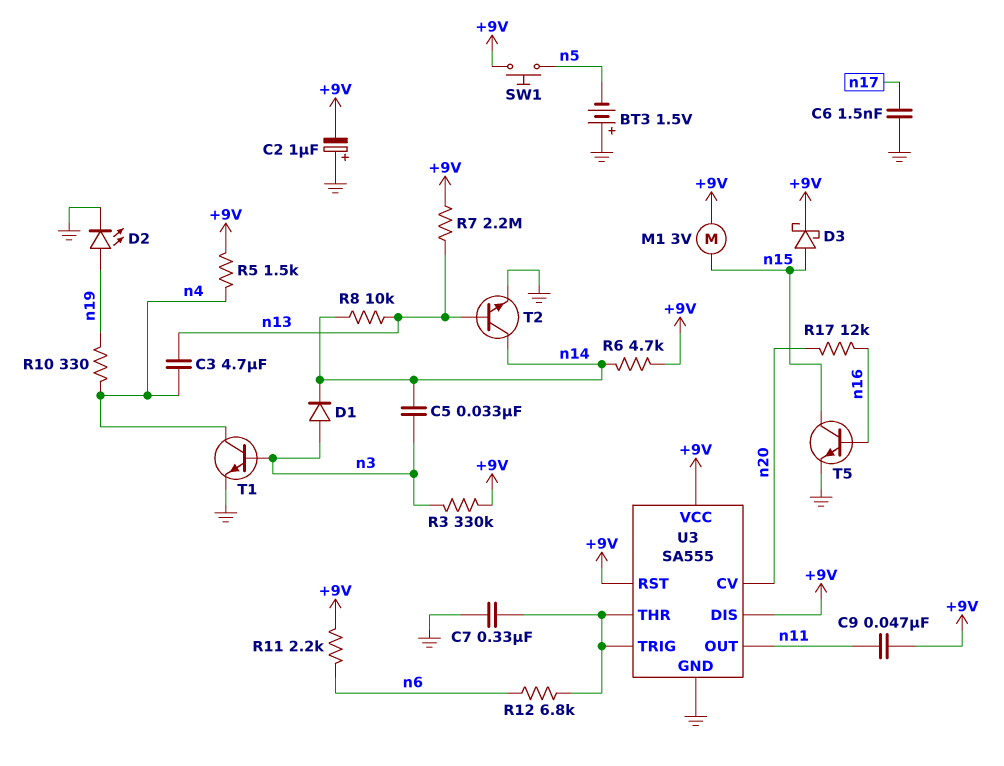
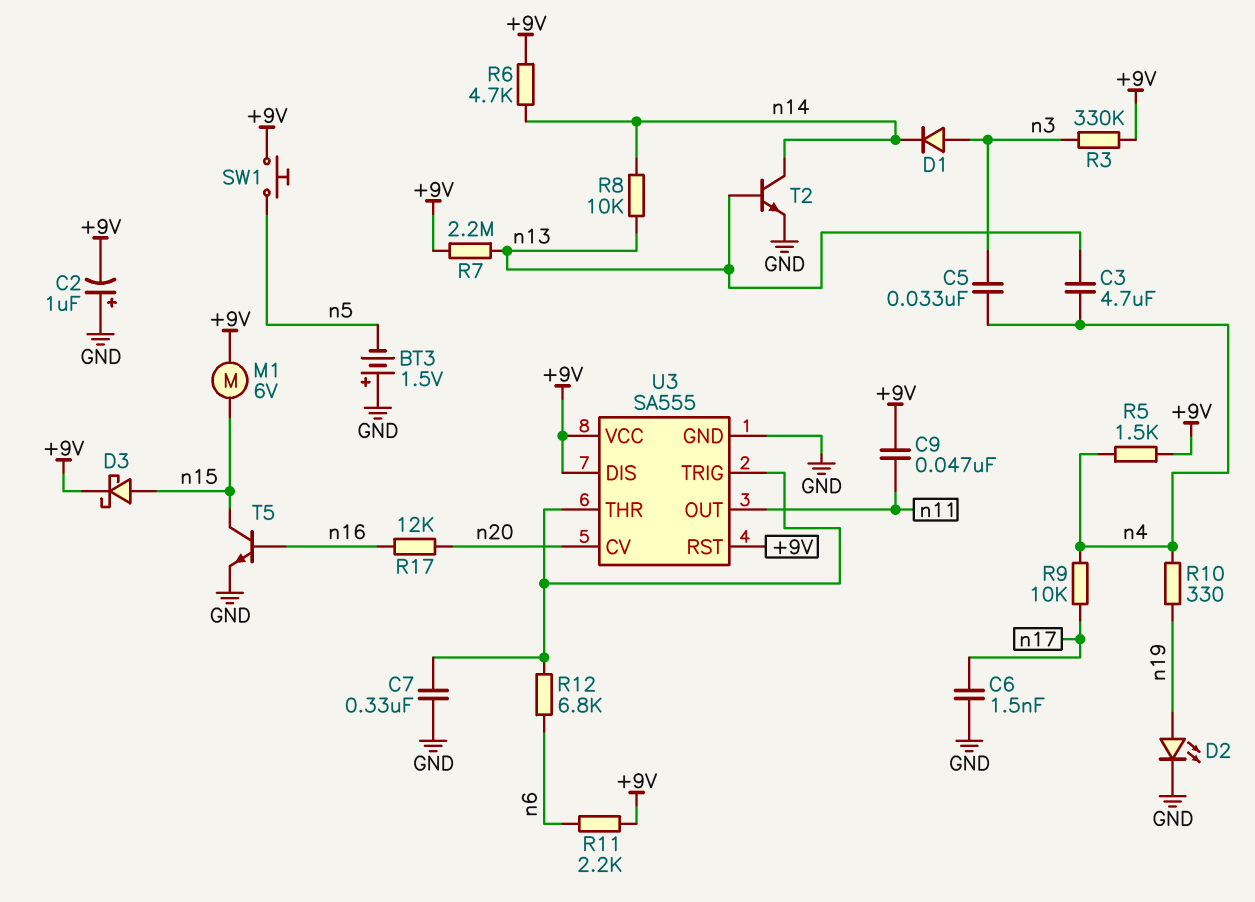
C5: 33nF (n3, n14) -> 33nF (n3, n4)
M1: motor 3V (+9V, n15) -> motor 6V (+9V, n15)
R9: none -> 10k (n4, n17)
T1: NPN (B n3, C n4, E GND) -> none

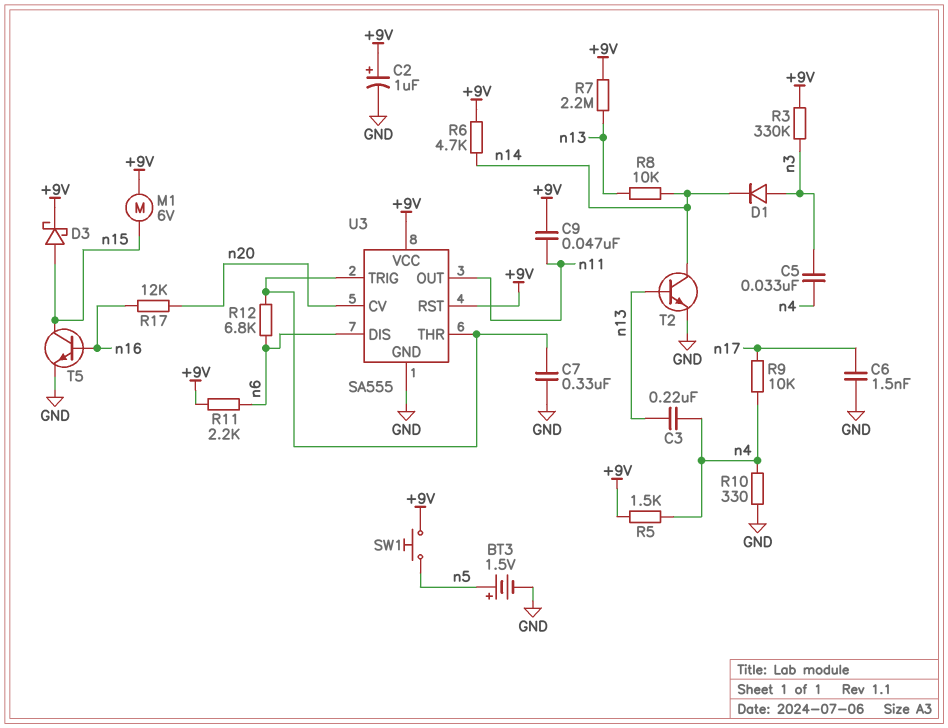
BT3: 1.5V (plus GND, minus n5) -> 1.5V (plus n5, minus GND)
C2: 1uF (plus GND, minus +9V) -> 1uF (plus +9V, minus GND)
C3: 4.7uF (n4, n13) -> 220nF (n4, n13)
D2: LED (A n19, K GND) -> none
R10: 330 (n4, n19) -> 330 (GND, n4)
U3 pin DIS: +9V -> n6

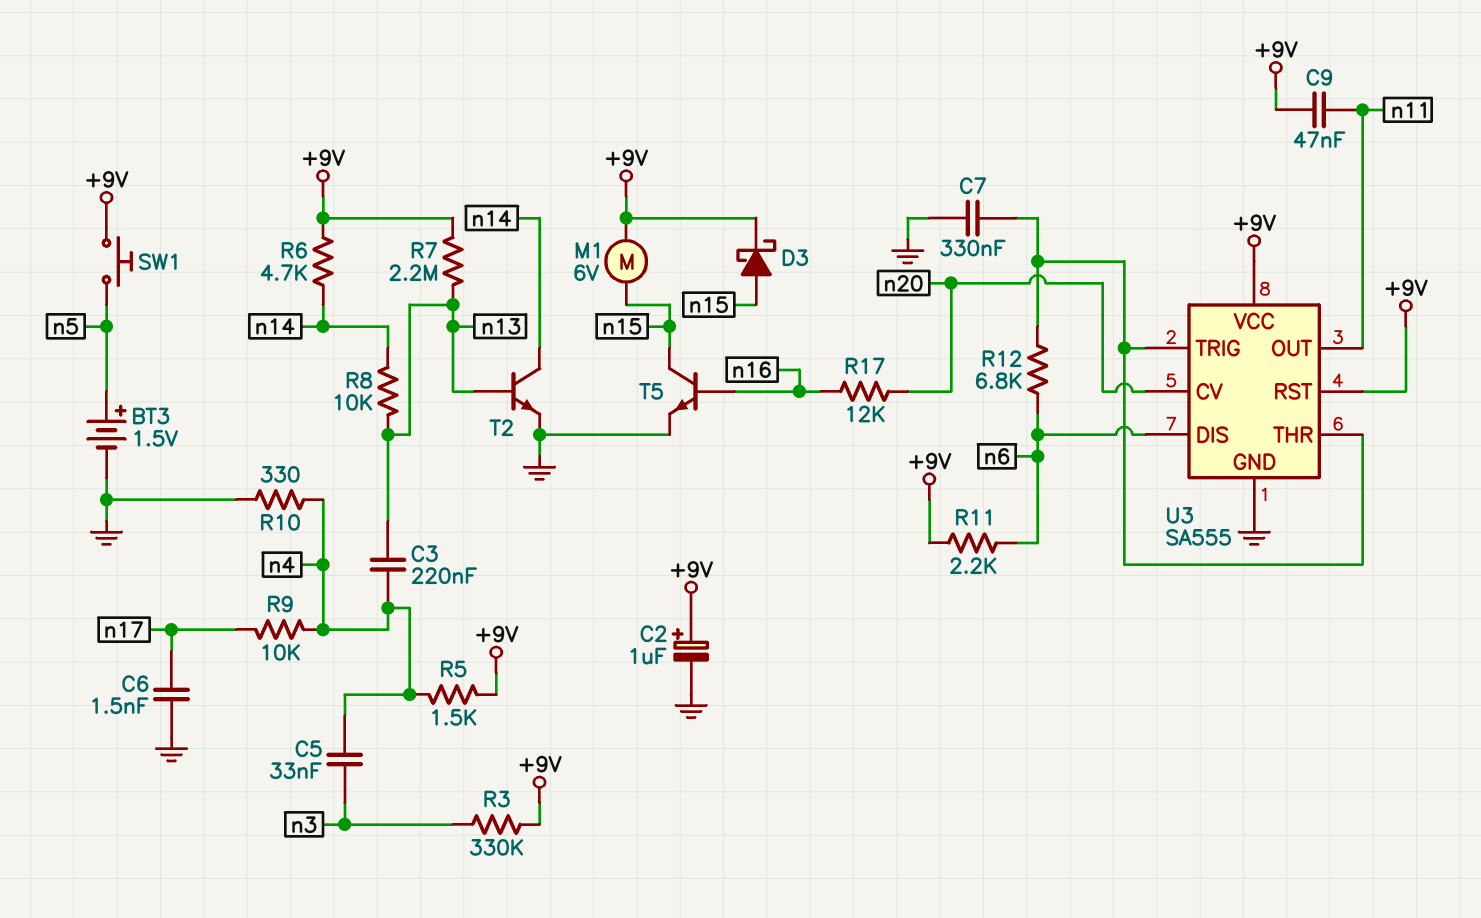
D1: diode (A n3, K n14) -> none

